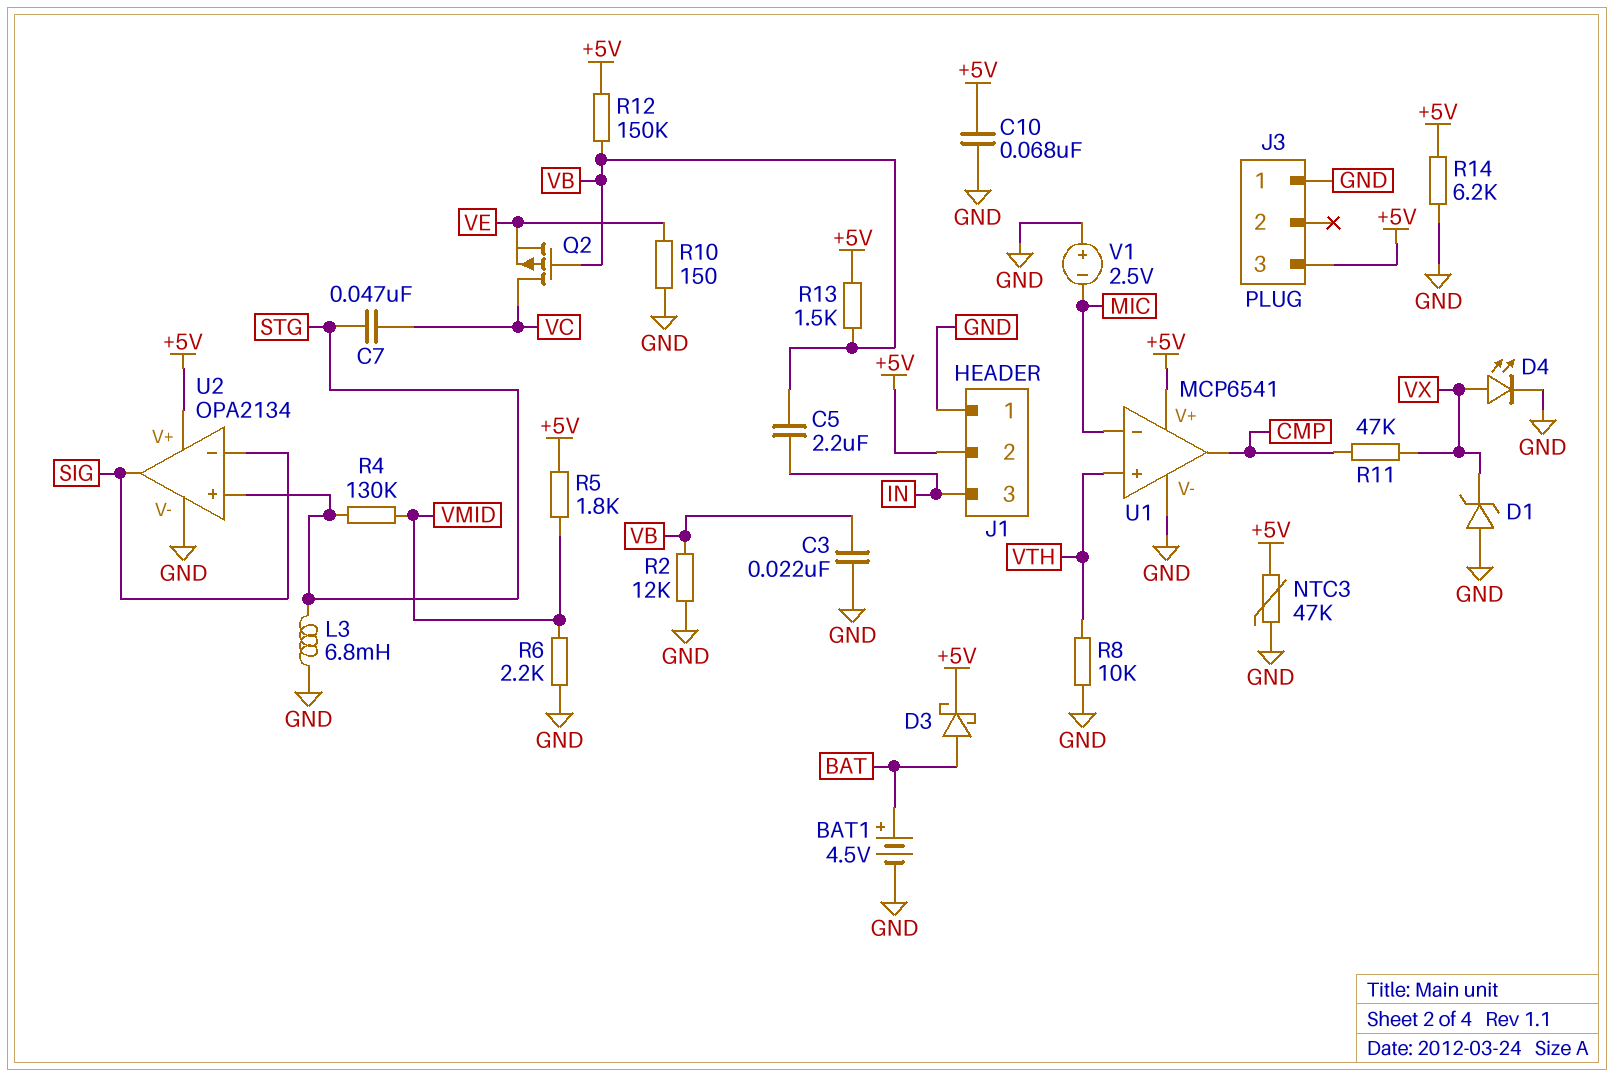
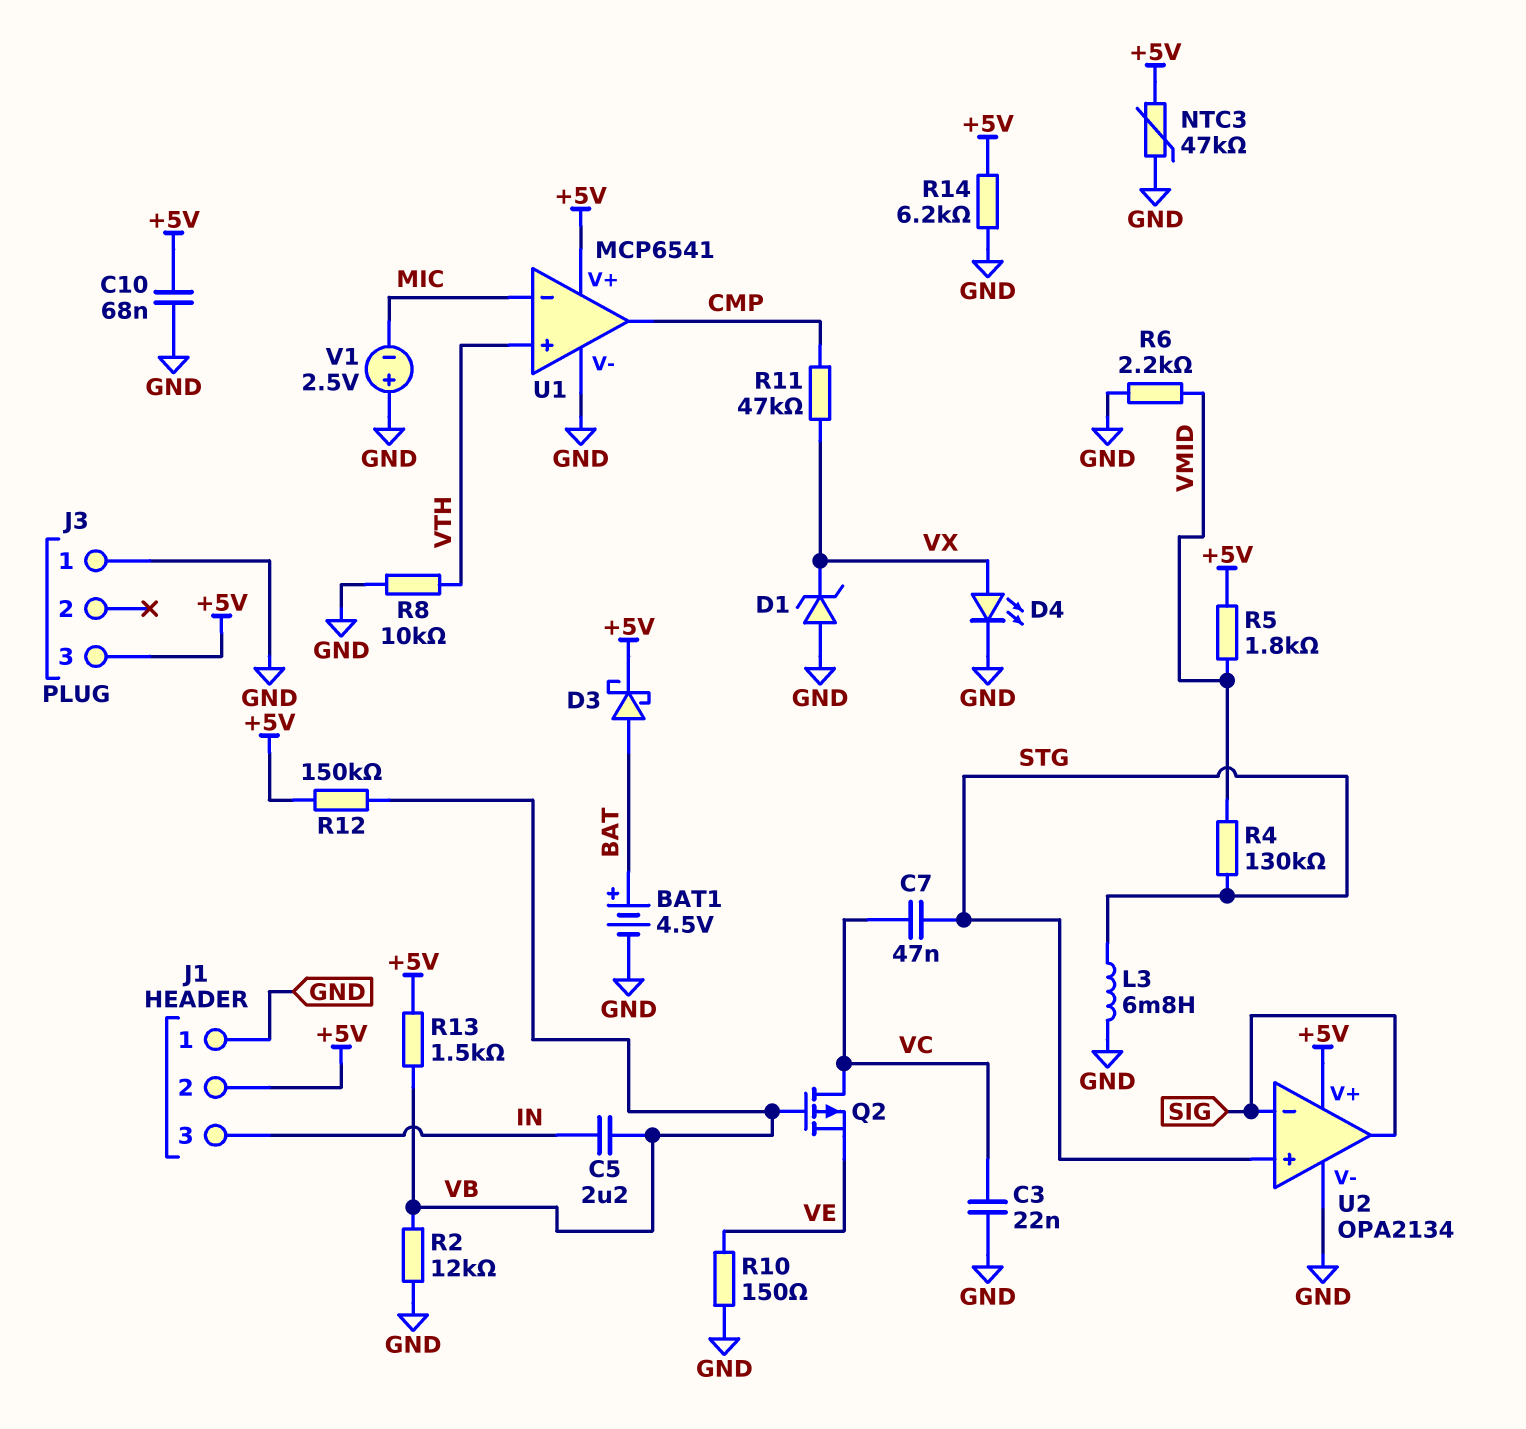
C3: 22nF (GND, VB) -> 22nF (GND, VC)

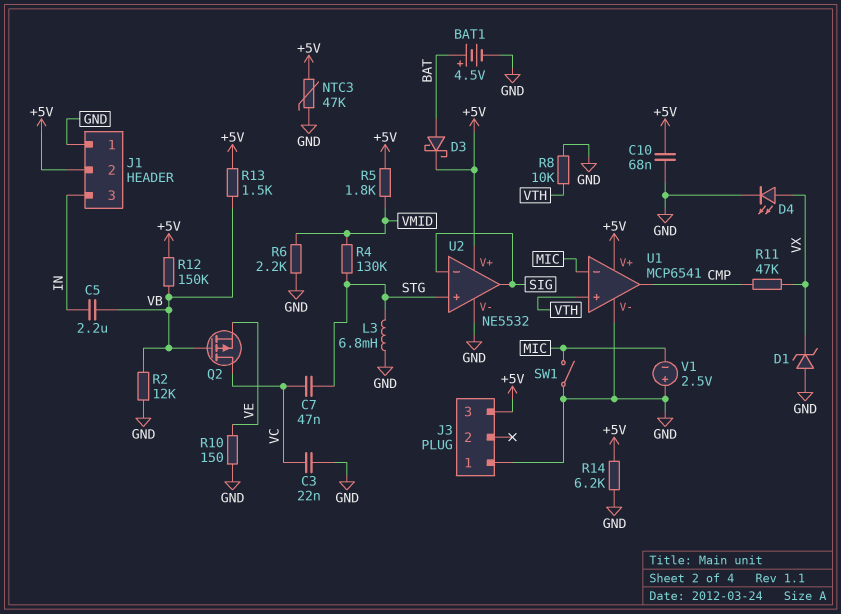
SW1: none -> switch (GND, MIC)
U2: OPA2134 -> NE5532

